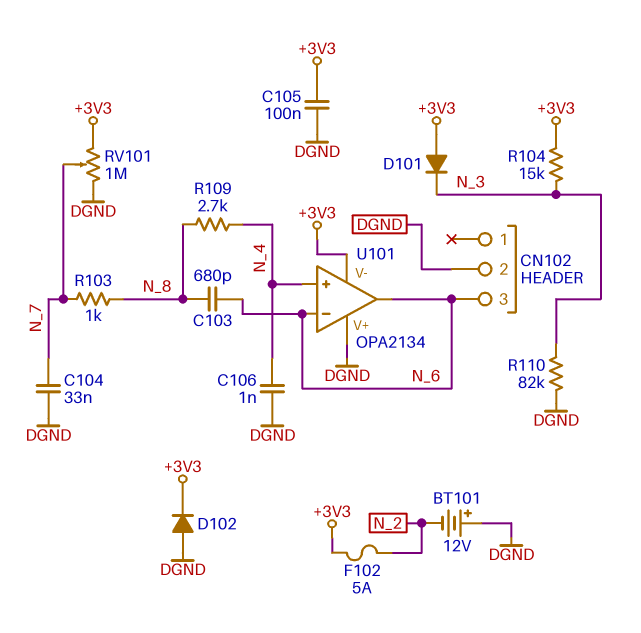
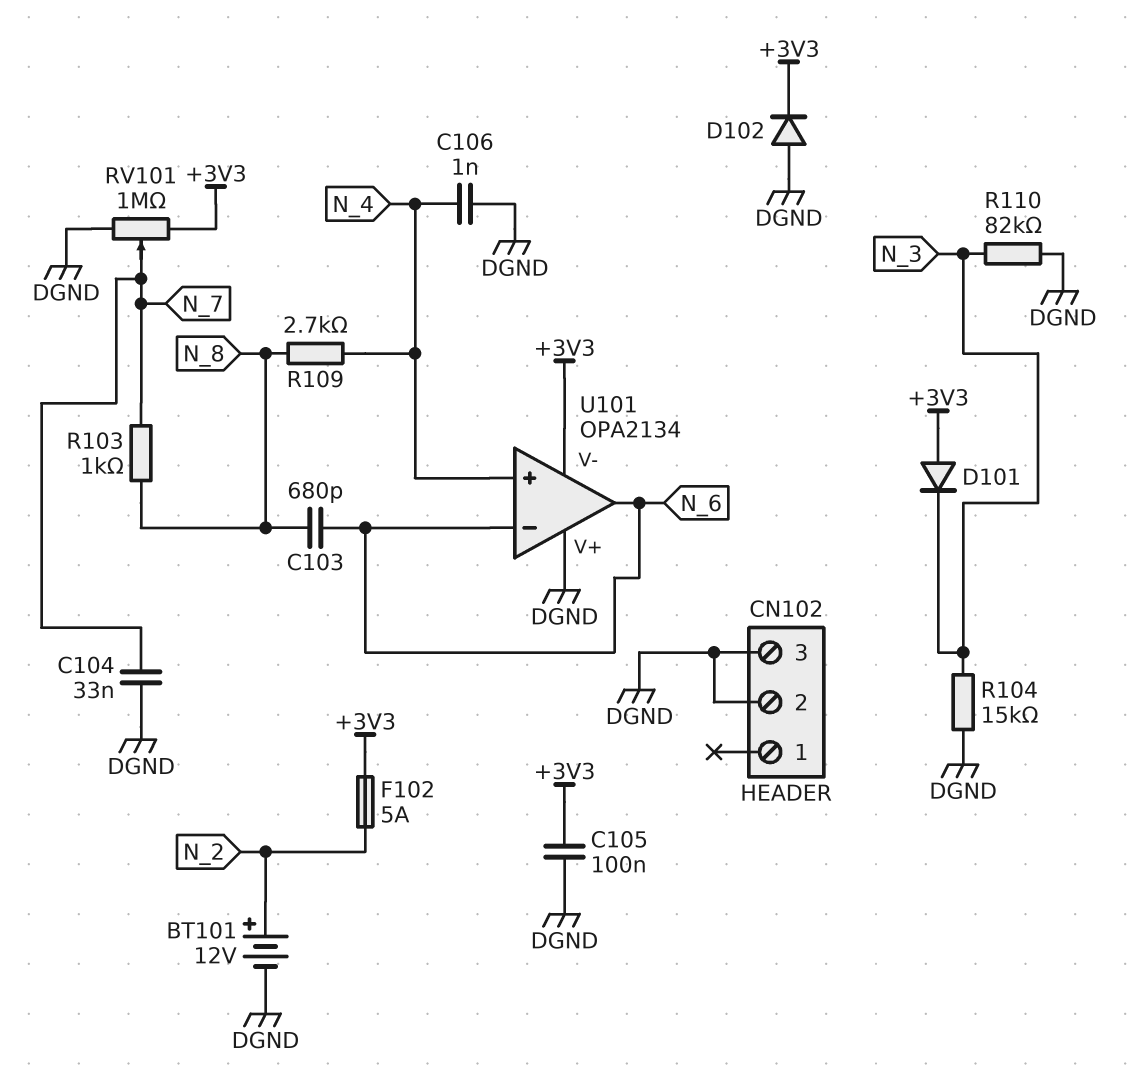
BT101: 12V (plus DGND, minus N_2) -> 12V (plus N_2, minus DGND)
CN102 pin 3: N_6 -> DGND
R104: 15k (+3V3, N_3) -> 15k (DGND, N_3)

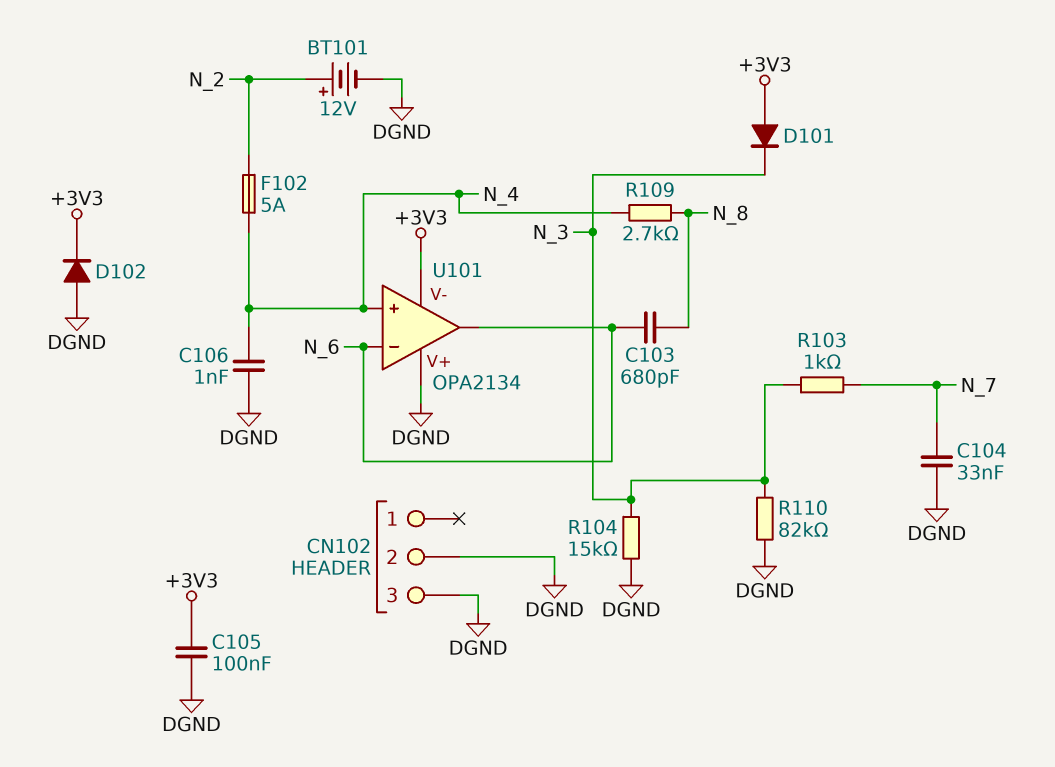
F102: 5A (+3V3, N_2) -> 5A (N_2, N_4)
R103: 1k (N_7, N_8) -> 1k (N_3, N_7)
RV101: 1M (+3V3, DGND, wiper N_7) -> none

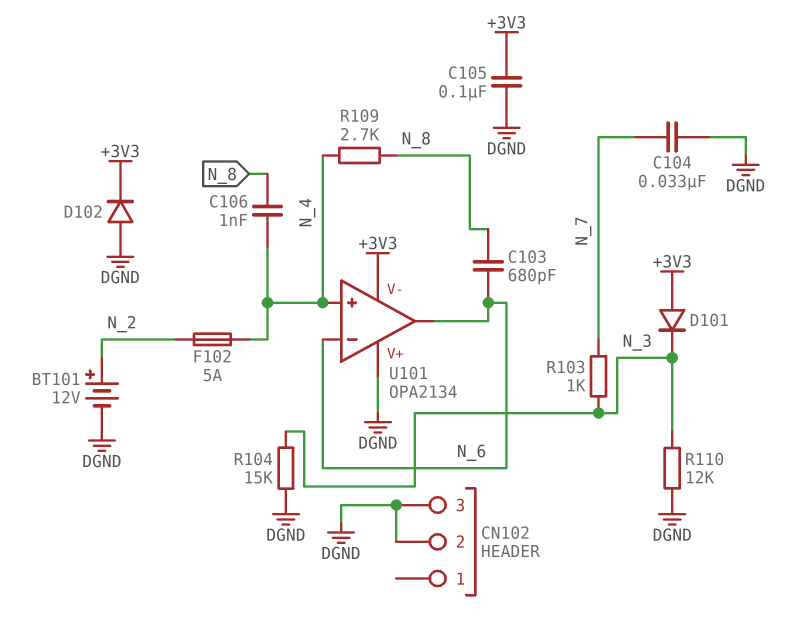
C106: 1nF (DGND, N_4) -> 1nF (N_4, N_8)
R110: 82k (DGND, N_3) -> 12k (DGND, N_3)

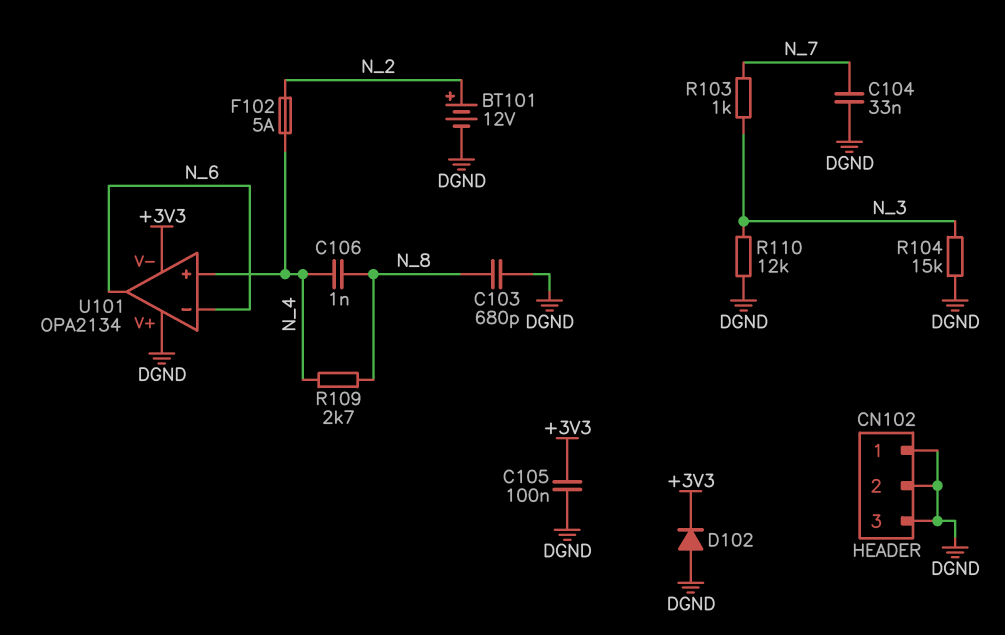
C103: 680pF (N_6, N_8) -> 680pF (DGND, N_8)
CN102 pin 1: none -> DGND
D101: diode (A +3V3, K N_3) -> none

